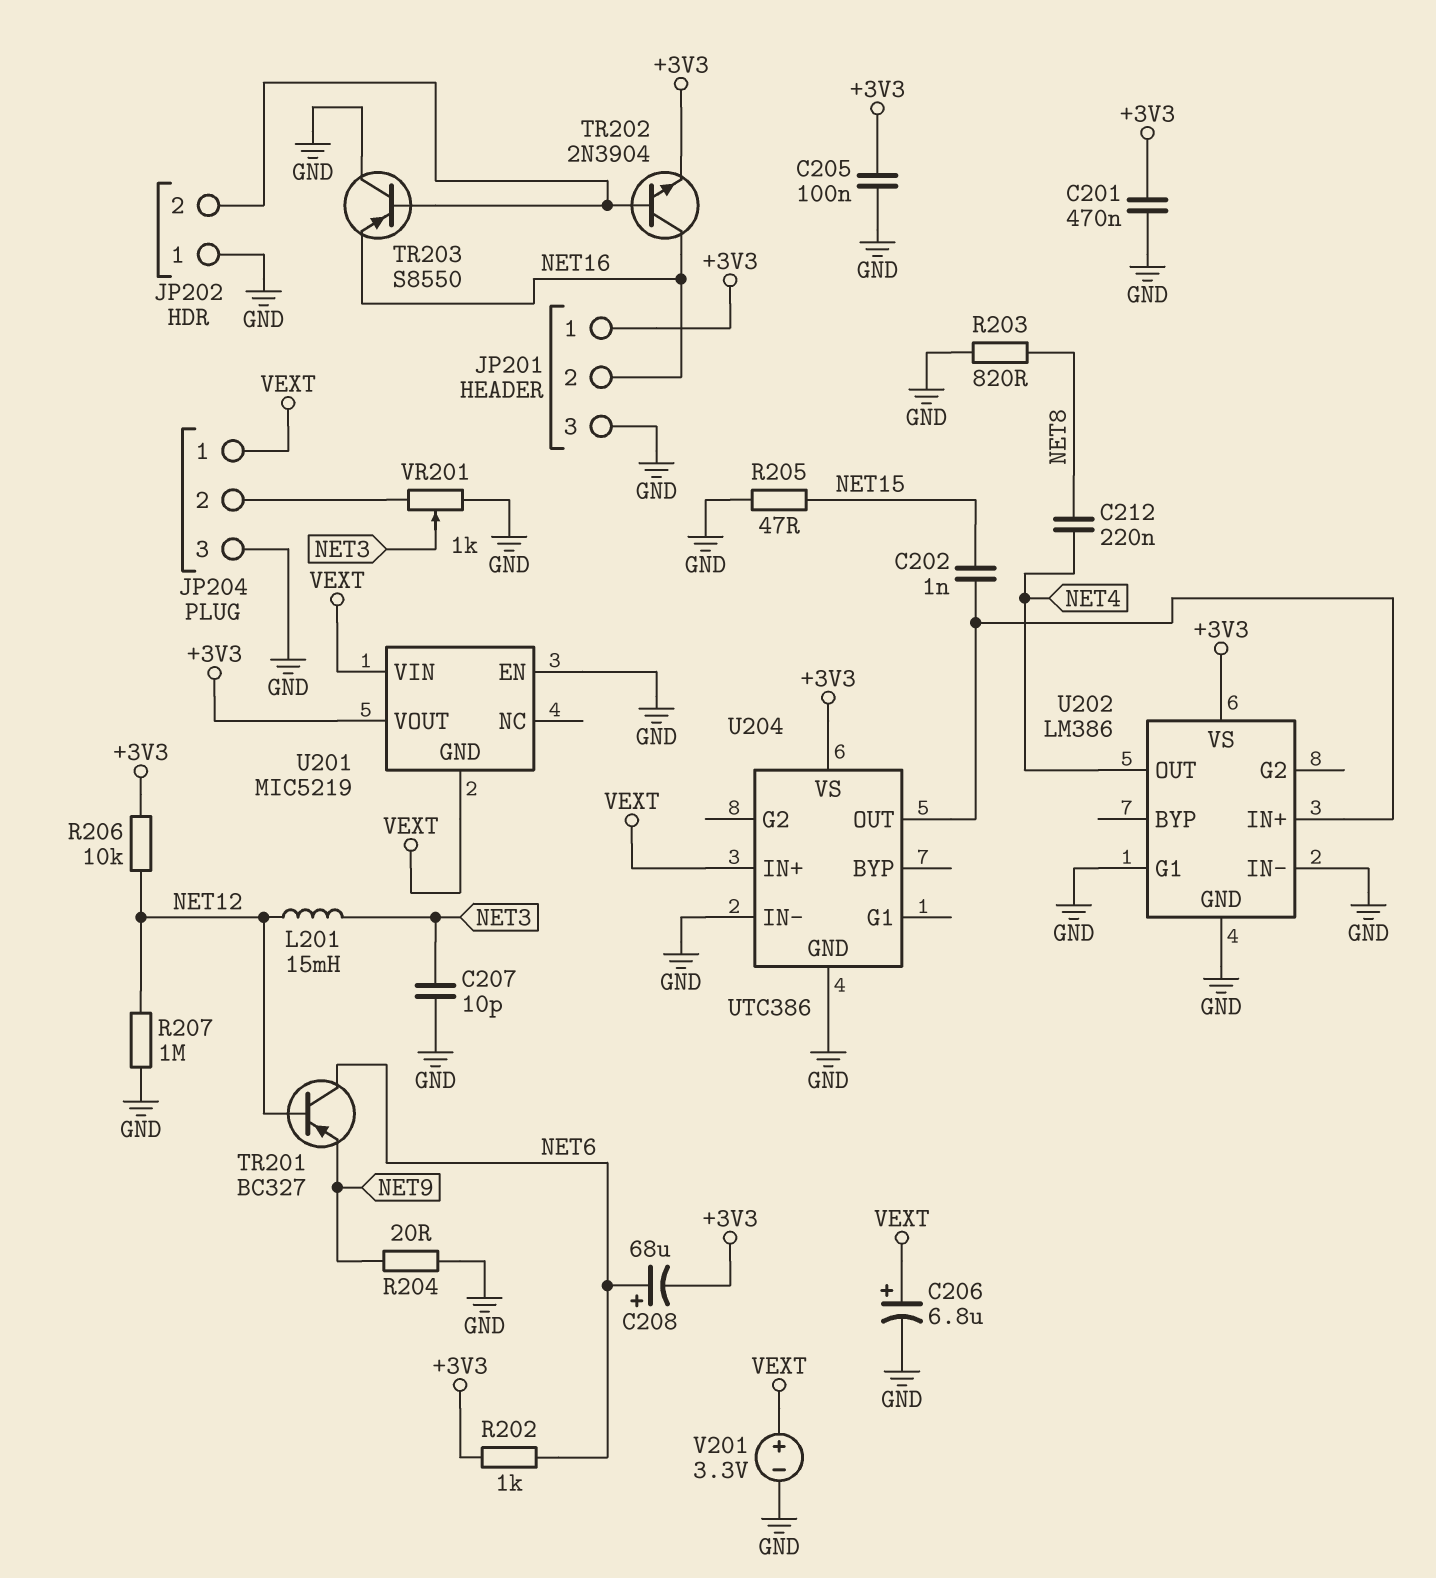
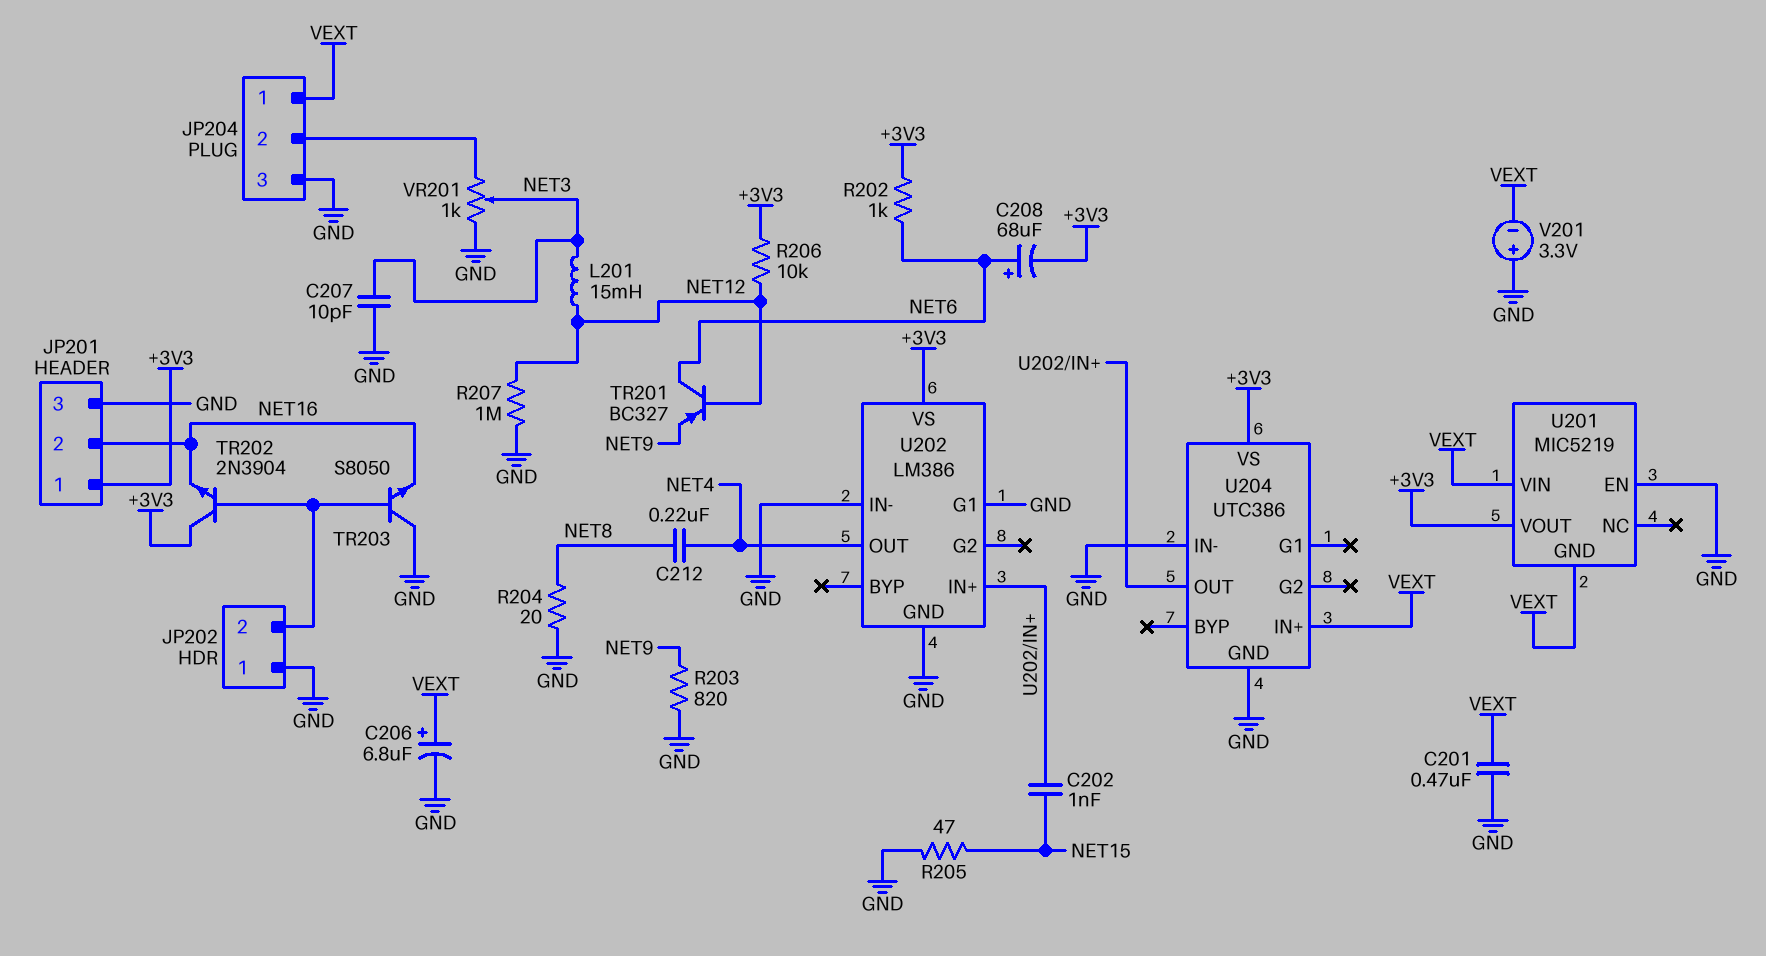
C201: 470nF (+3V3, GND) -> 470nF (GND, VEXT)
C205: 100nF (+3V3, GND) -> none
R203: 820 (GND, NET8) -> 820 (GND, NET9)
R204: 20 (GND, NET9) -> 20 (GND, NET8)
TR202: NPN 2N3904 (B JP202/2, C NET16, E +3V3) -> NPN 2N3904 (B JP202/2, C +3V3, E NET16)
TR203: PNP S8550 (B JP202/2, C GND, E NET16) -> NPN S8050 (B JP202/2, C GND, E NET16)
V201: 3.3V (plus VEXT, minus GND) -> 3.3V (plus GND, minus VEXT)

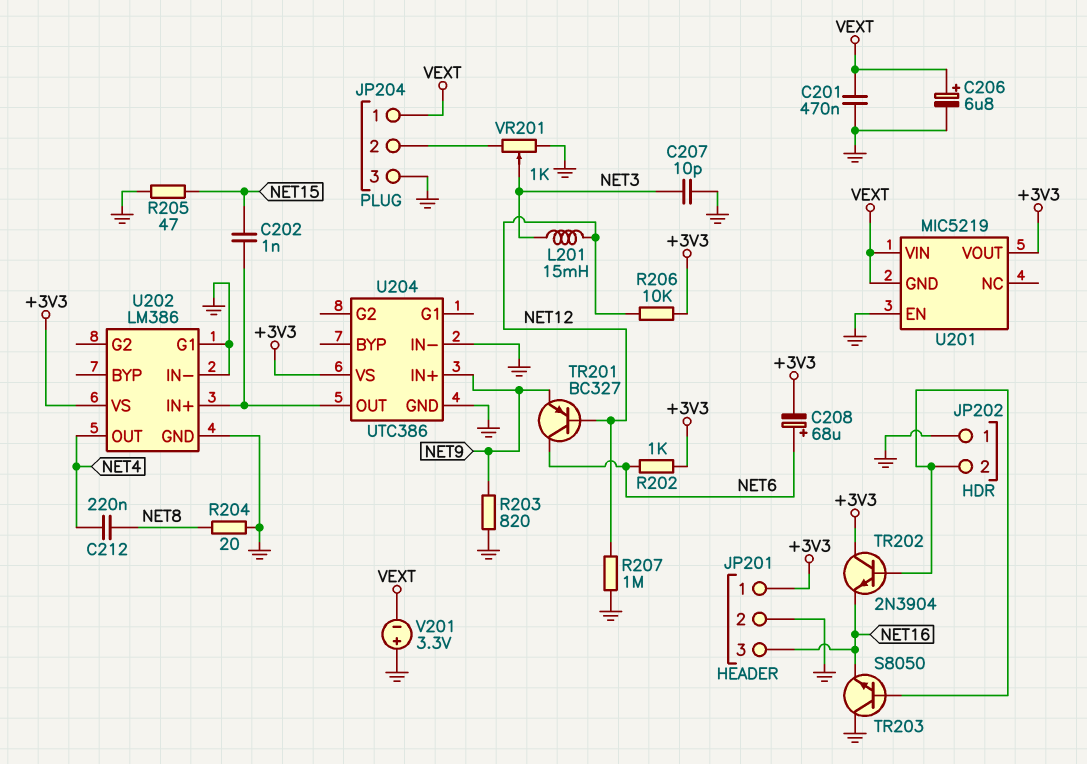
JP201 pin 2: NET16 -> GND
JP201 pin 3: GND -> NET16
U204 pin IN+: VEXT -> NET9

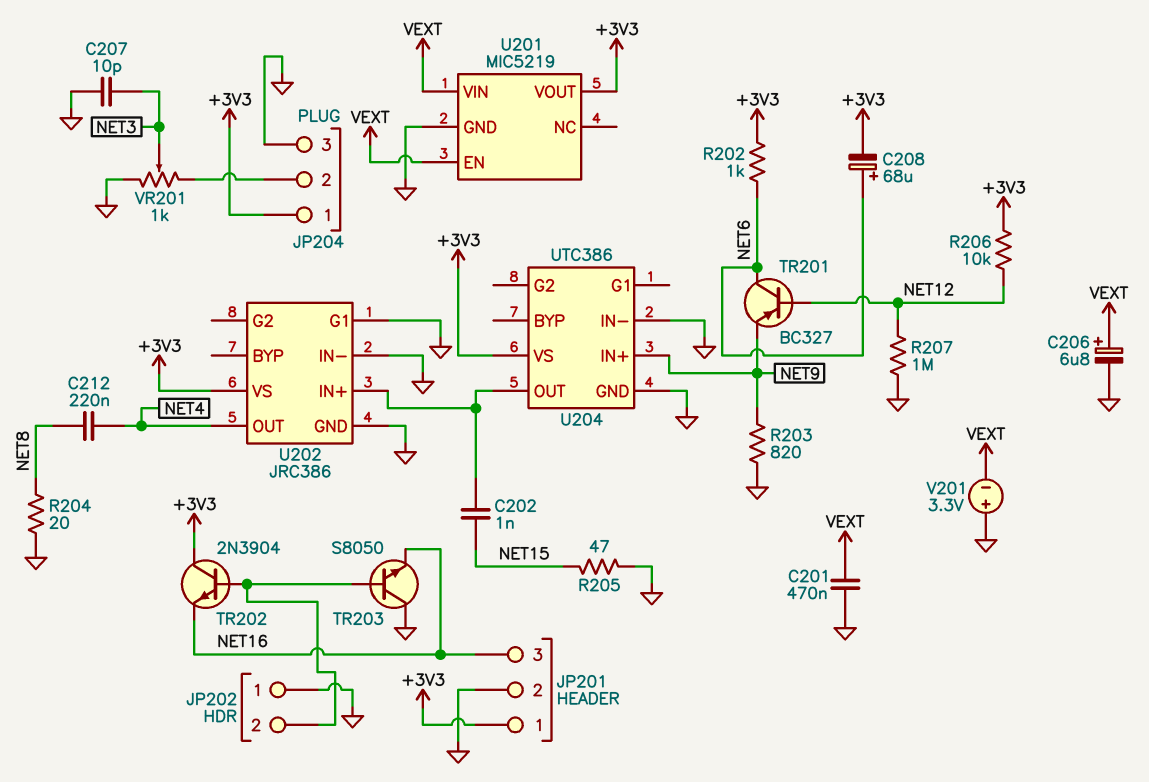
JP204 pin 1: VEXT -> +3V3
L201: 15mH (NET3, NET12) -> none
U201 pin EN: GND -> VEXT
U201 pin GND: VEXT -> GND
U202: LM386 -> JRC386

